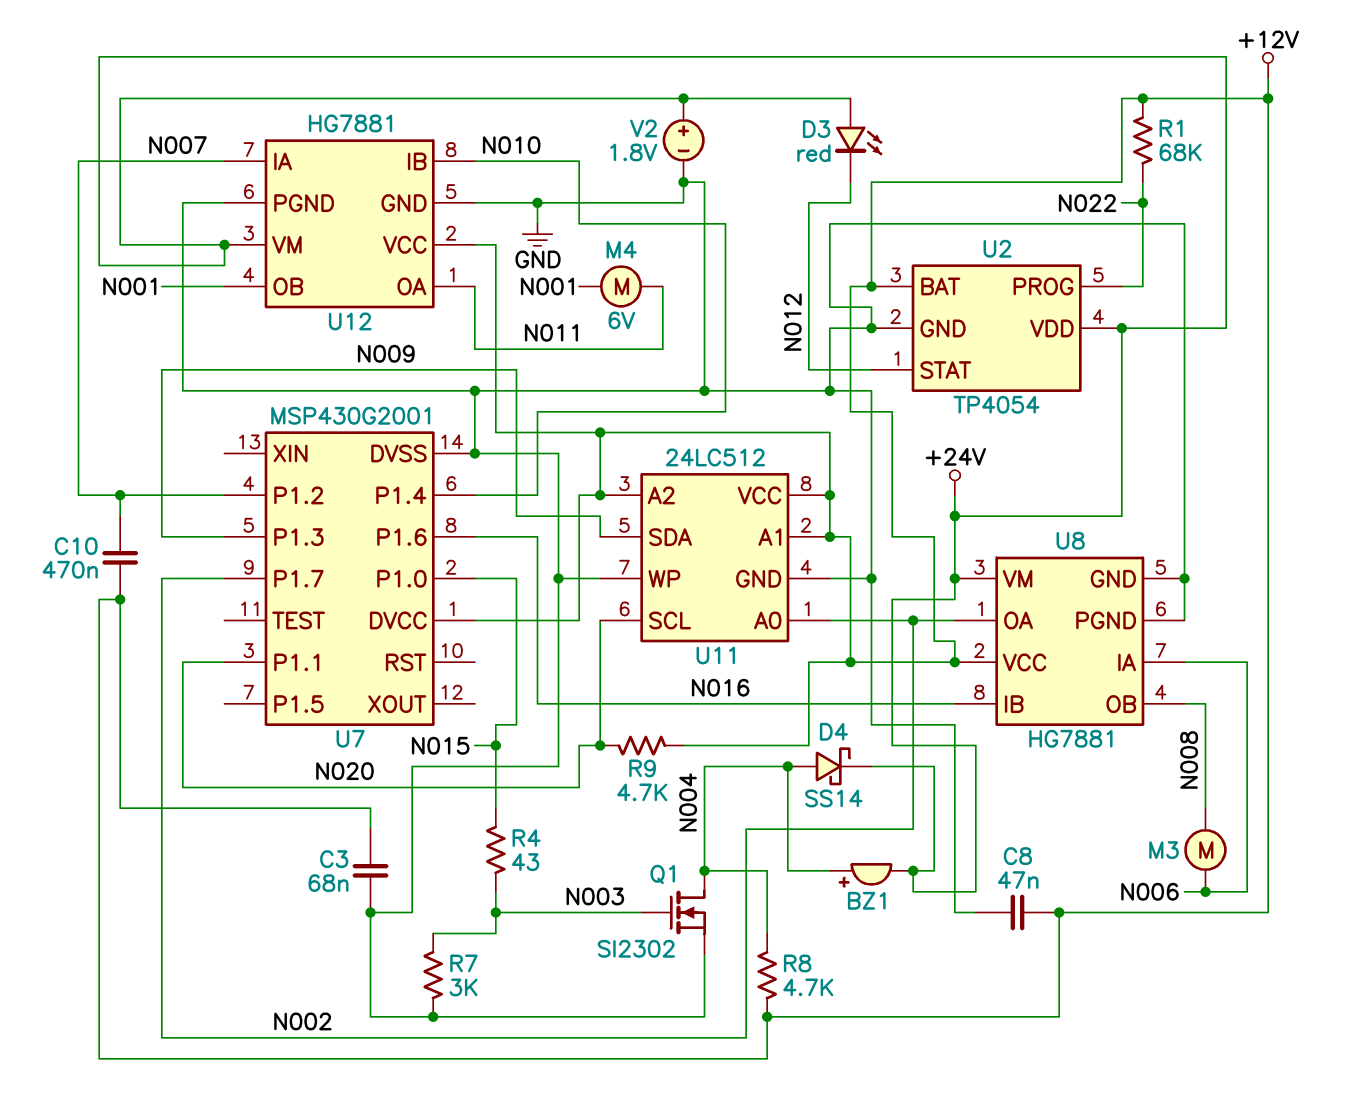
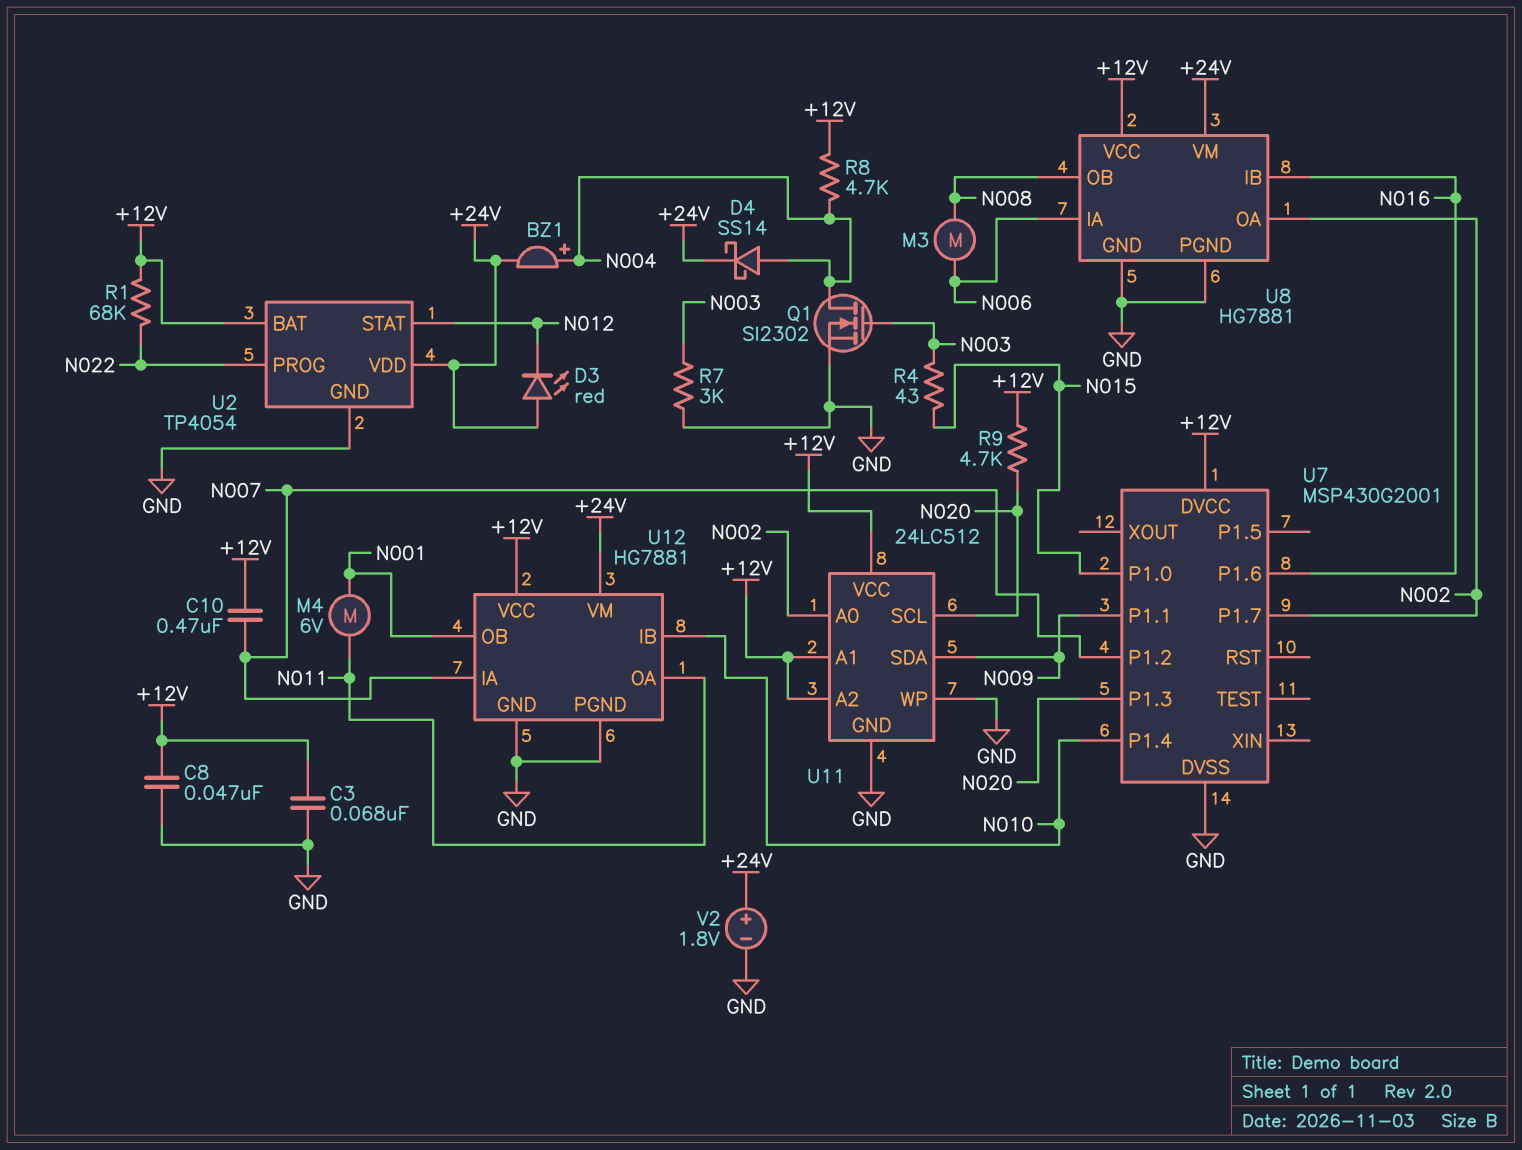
U7 pin P1.1: N020 -> N009
U7 pin P1.3: N009 -> N020

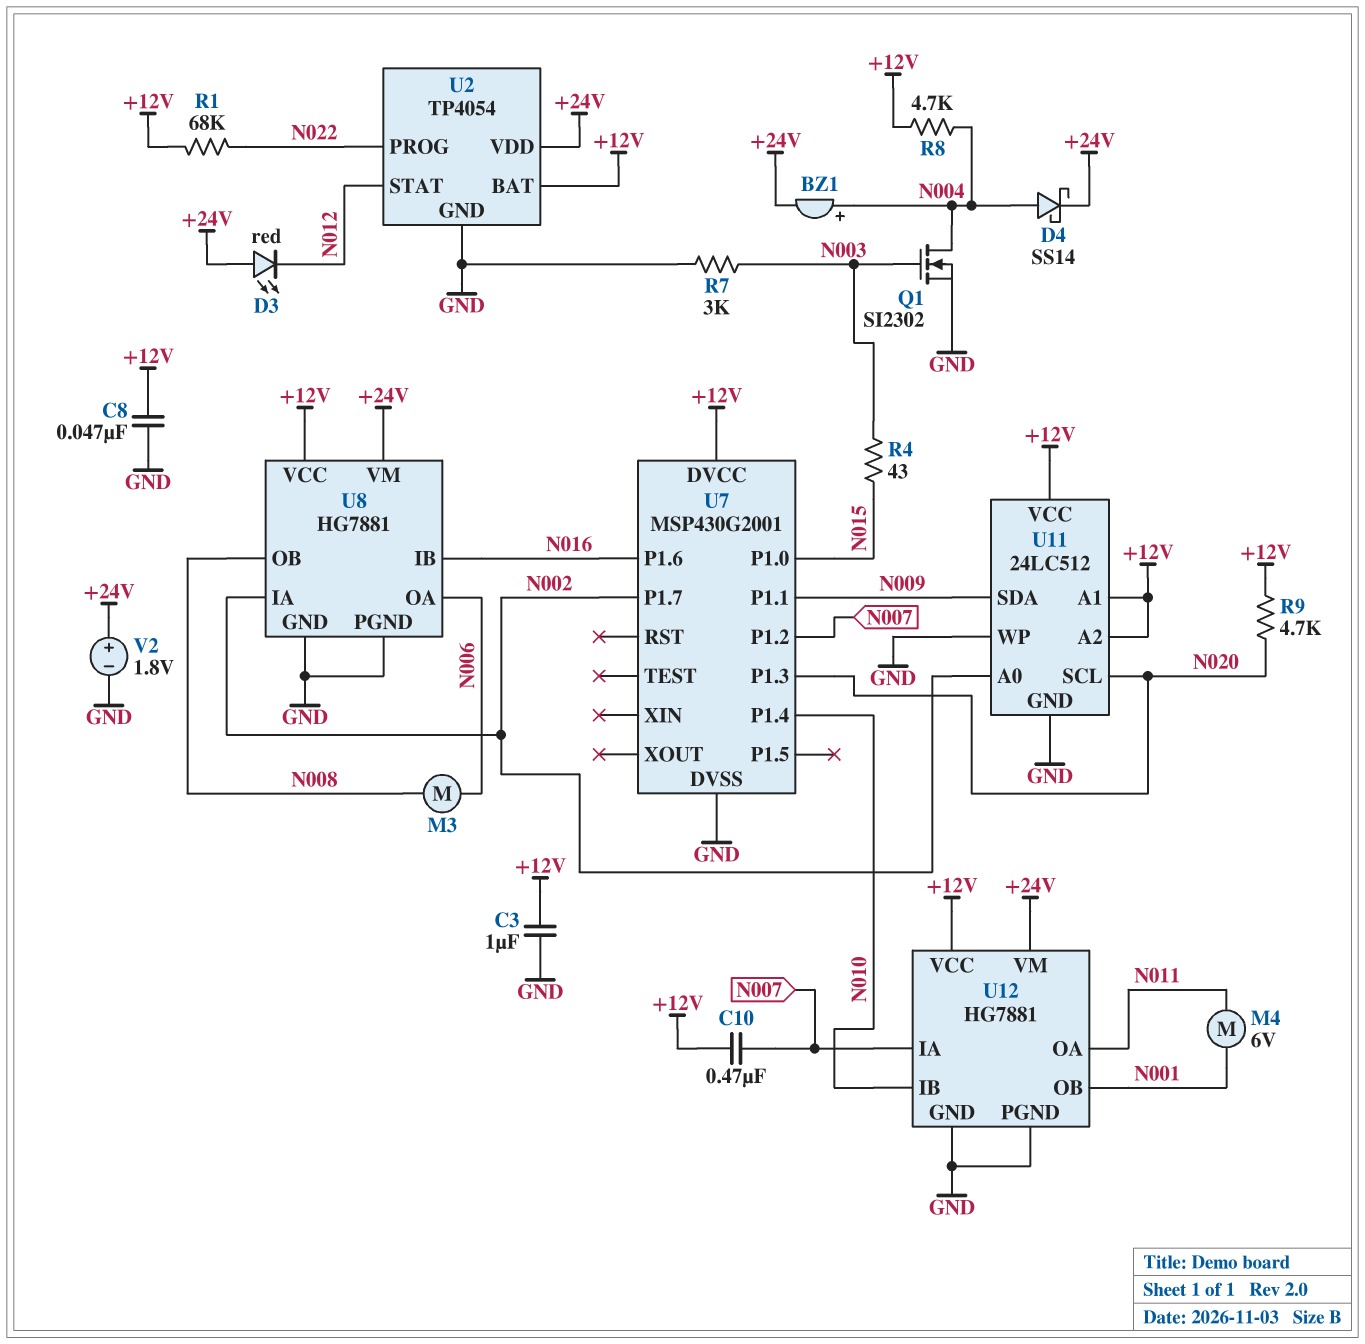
C3: 68nF (+12V, GND) -> 1uF (+12V, GND)
U8 pin IA: N006 -> N002
U8 pin OA: N002 -> N006

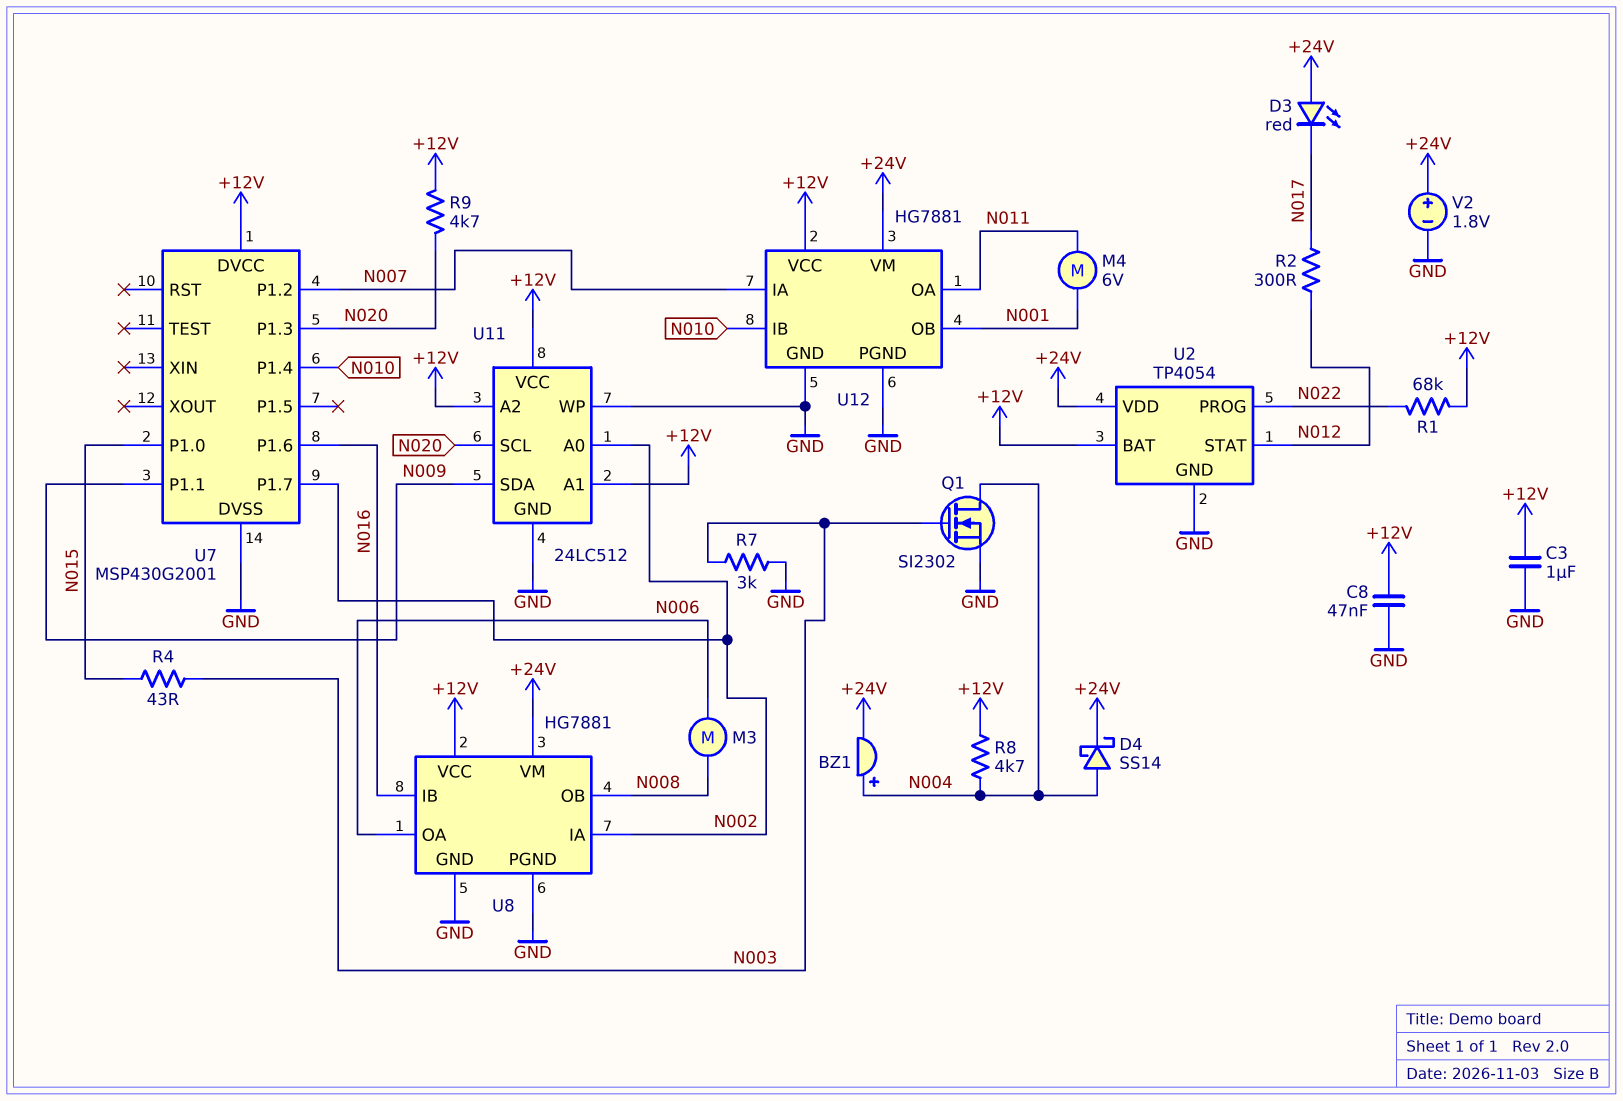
C10: 470nF (+12V, N007) -> none
D3: LED red (A +24V, K N012) -> LED red (A +24V, K N017)
R2: none -> 300 (N012, N017)

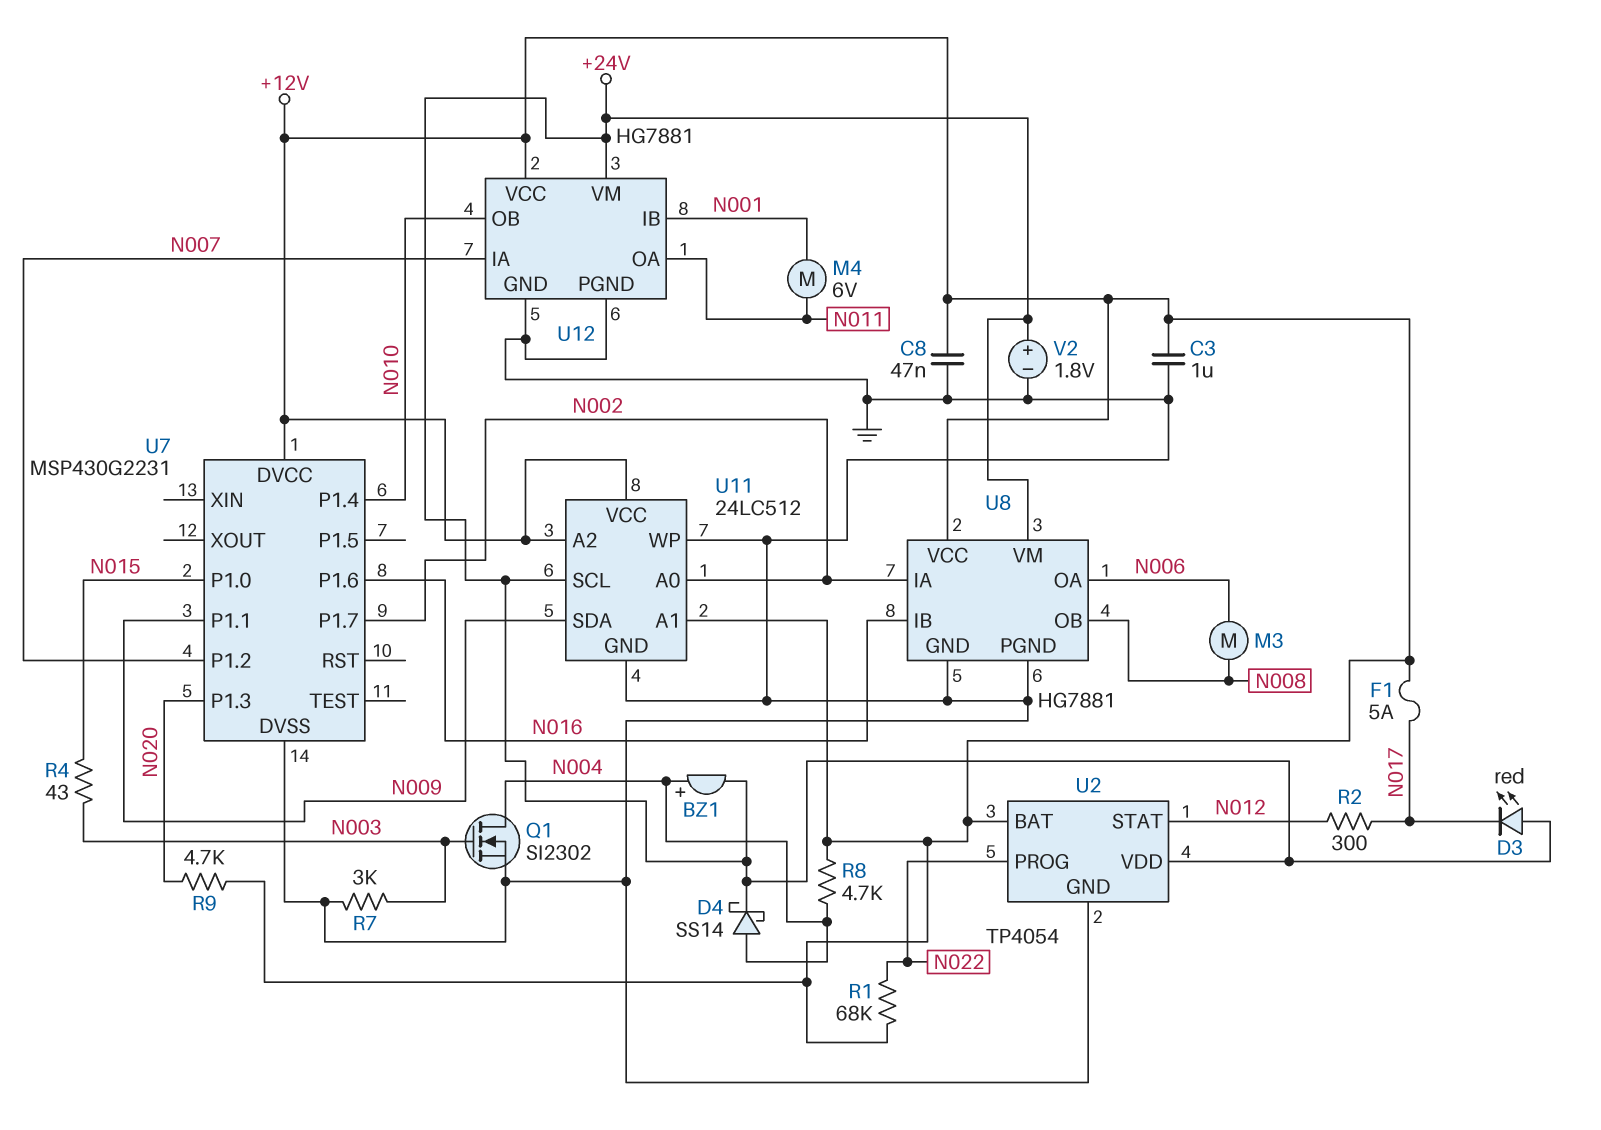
F1: none -> 5A (+12V, N017)
U7: MSP430G2001 -> MSP430G2231
U11 pin SCL: N020 -> +24V
U12 pin IB: N010 -> N001
U12 pin OB: N001 -> N010

